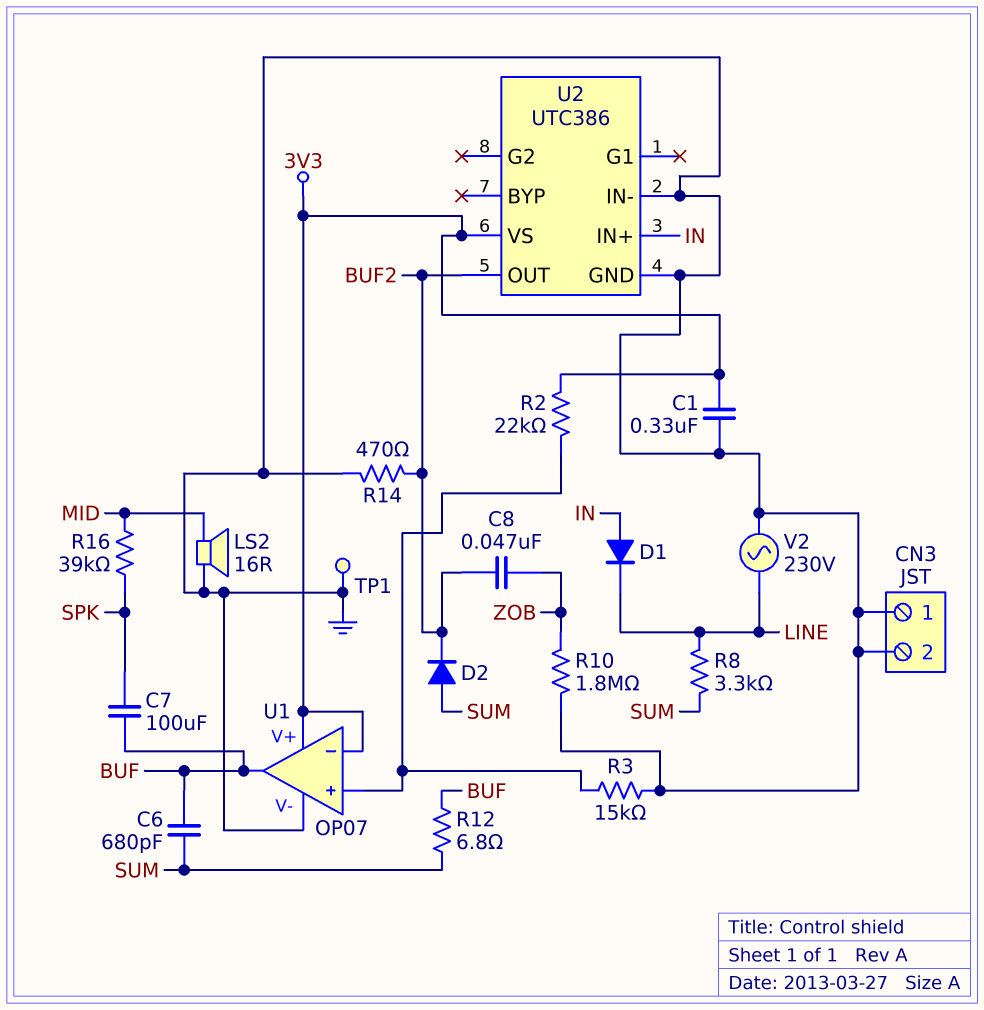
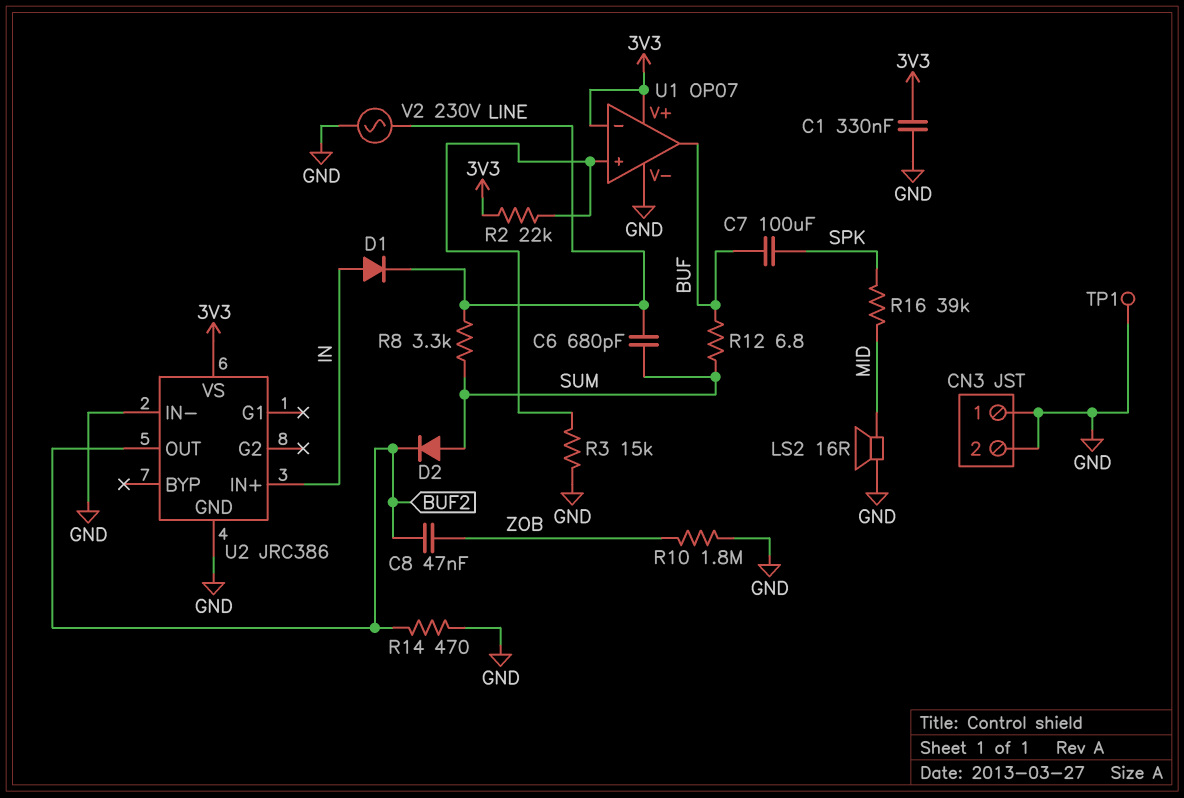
C6: 680pF (BUF, SUM) -> 680pF (LINE, SUM)
U2: UTC386 -> JRC386

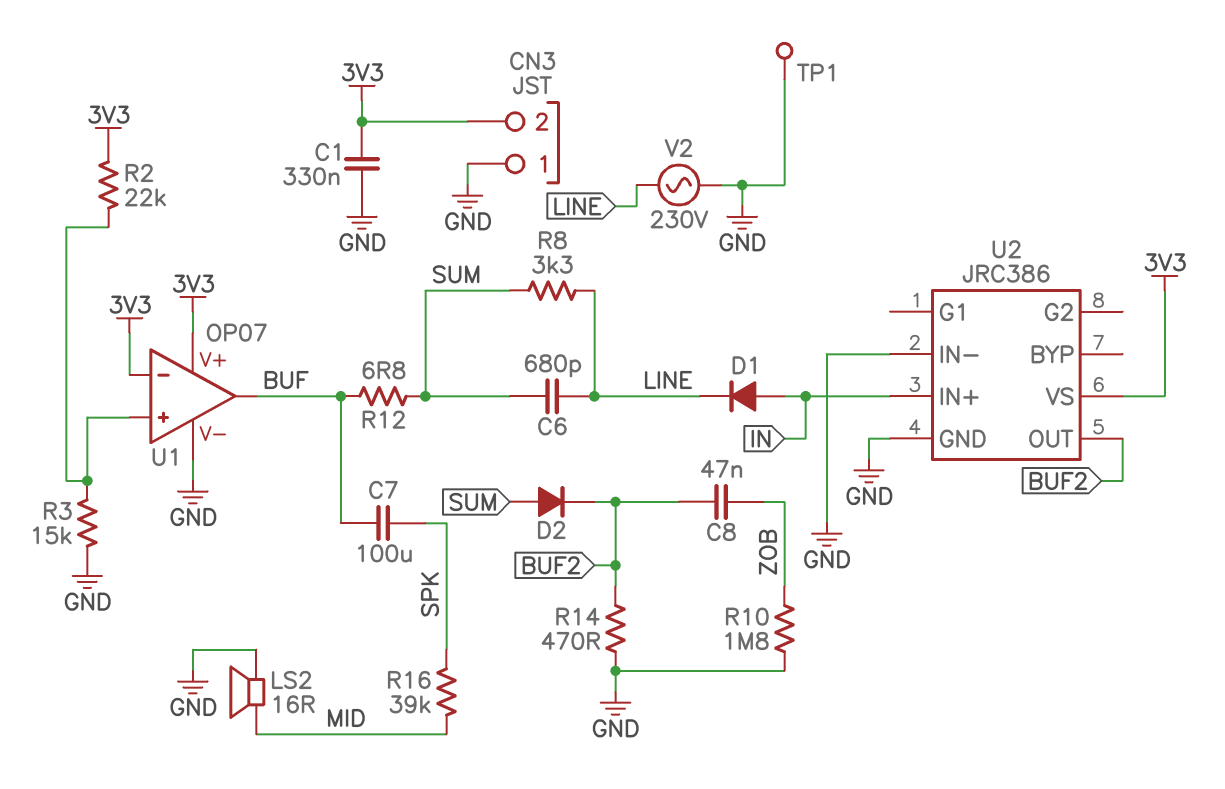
CN3 pin 2: GND -> 3V3

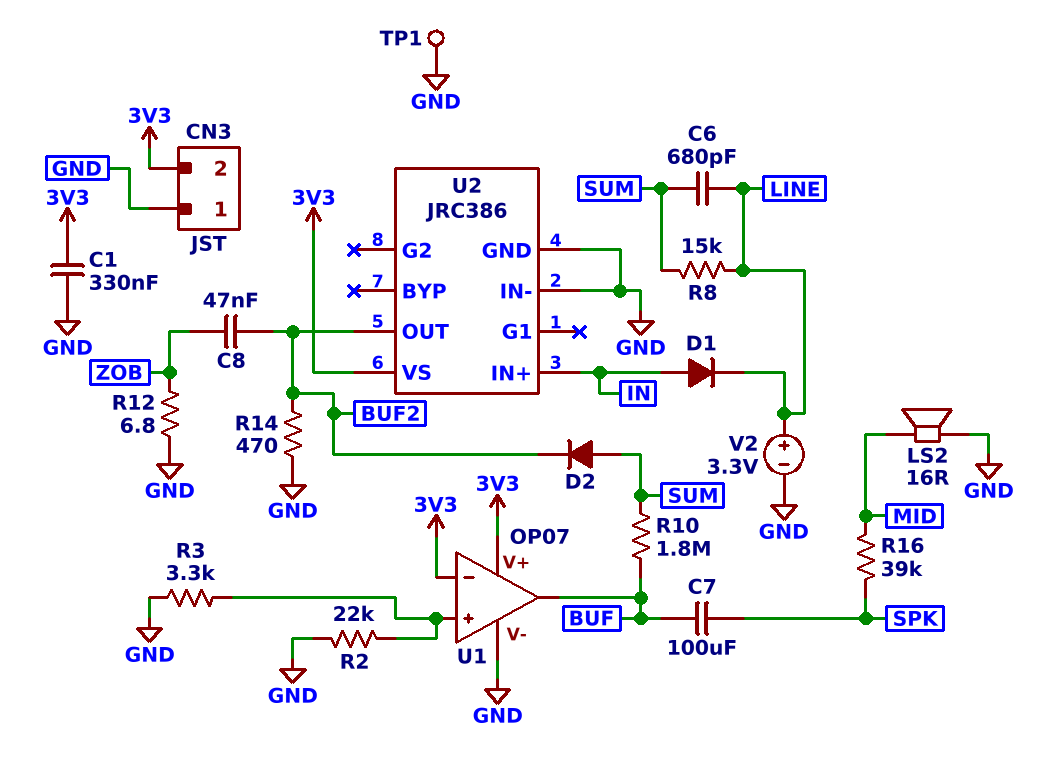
R2: 22k (3V3, U1/in+) -> 22k (GND, U1/in+)
R3: 15k (GND, U1/in+) -> 3.3k (GND, U1/in+)
R8: 3.3k (LINE, SUM) -> 15k (LINE, SUM)
R10: 1.8M (GND, ZOB) -> 1.8M (BUF, SUM)
R12: 6.8 (BUF, SUM) -> 6.8 (GND, ZOB)
V2: AC 230V (GND, LINE) -> 3.3V (plus LINE, minus GND)

